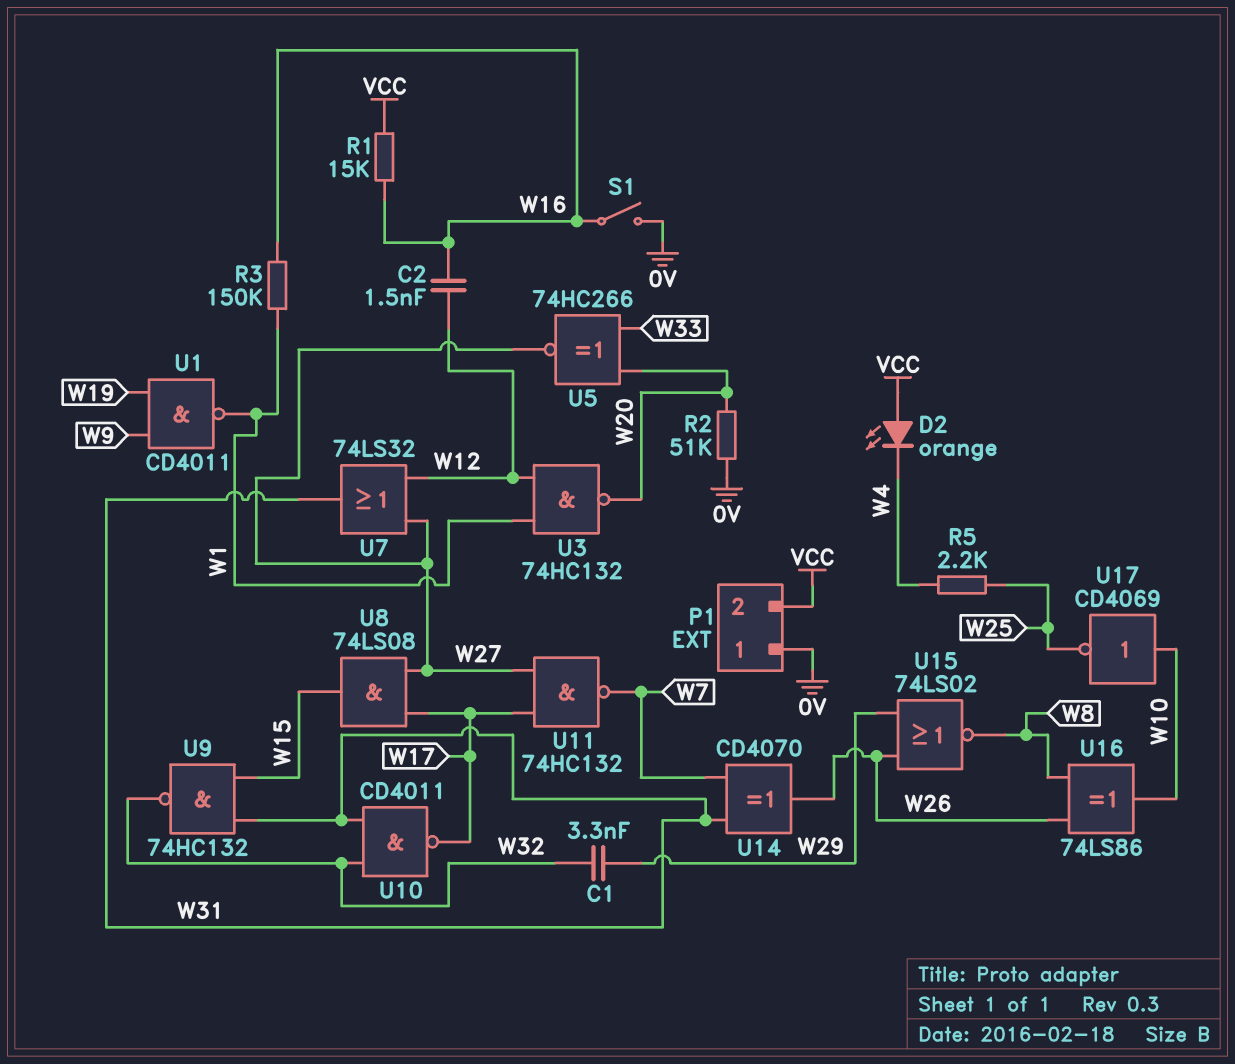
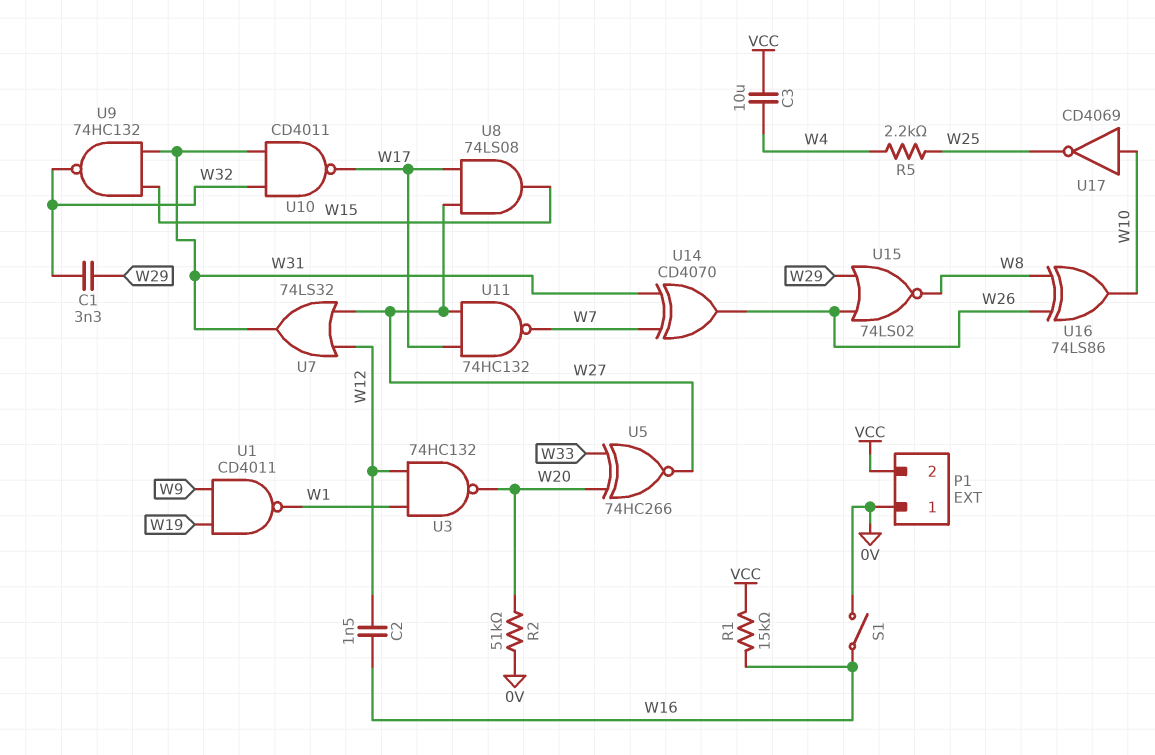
C3: none -> 10uF (VCC, W4)
D2: LED orange (A VCC, K W4) -> none
R3: 150k (W1, W16) -> none

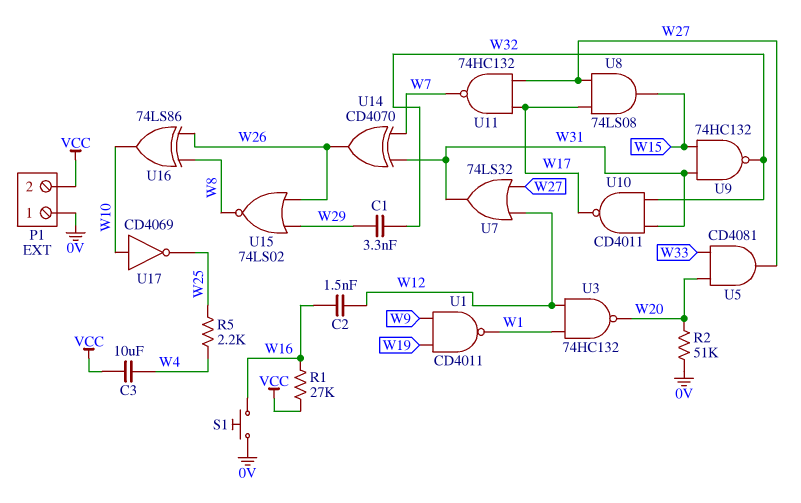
R1: 15k (VCC, W16) -> 27k (VCC, W16)
S1: switch (0V, W16) -> button (0V, W16)
U5: XNOR 74HC266 (in W20, in W33, out W27) -> AND CD4081 (in W20, in W33, out W27)

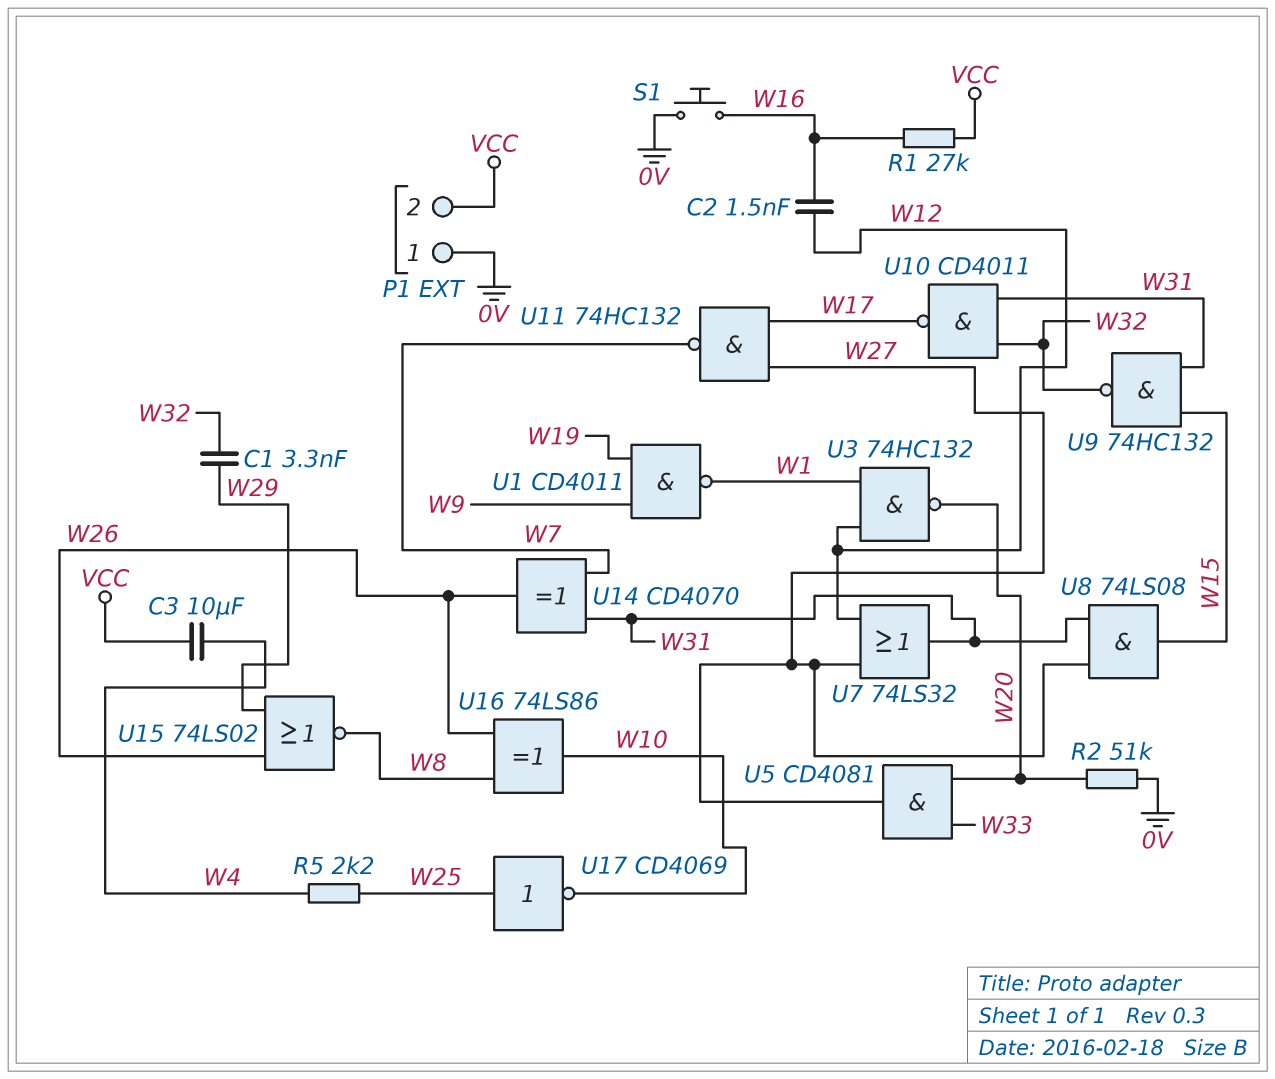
U8: AND 74LS08 (in W17, in W27, out W15) -> AND 74LS08 (in W27, in W31, out W15)
U17: NOT CD4069 (in W10, out W25) -> NOT CD4069 (in W25, out W10)

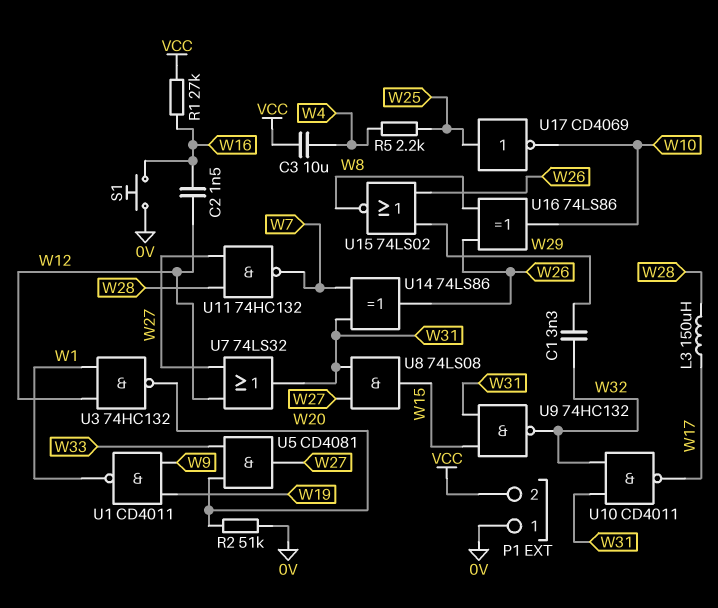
L3: none -> 150uH (W17, W28)
U11: NAND 74HC132 (in W17, in W27, out W7) -> NAND 74HC132 (in W27, in W28, out W7)
U14: XOR CD4070 (in W7, in W31, out W26) -> XOR 74LS86 (in W7, in W31, out W26)

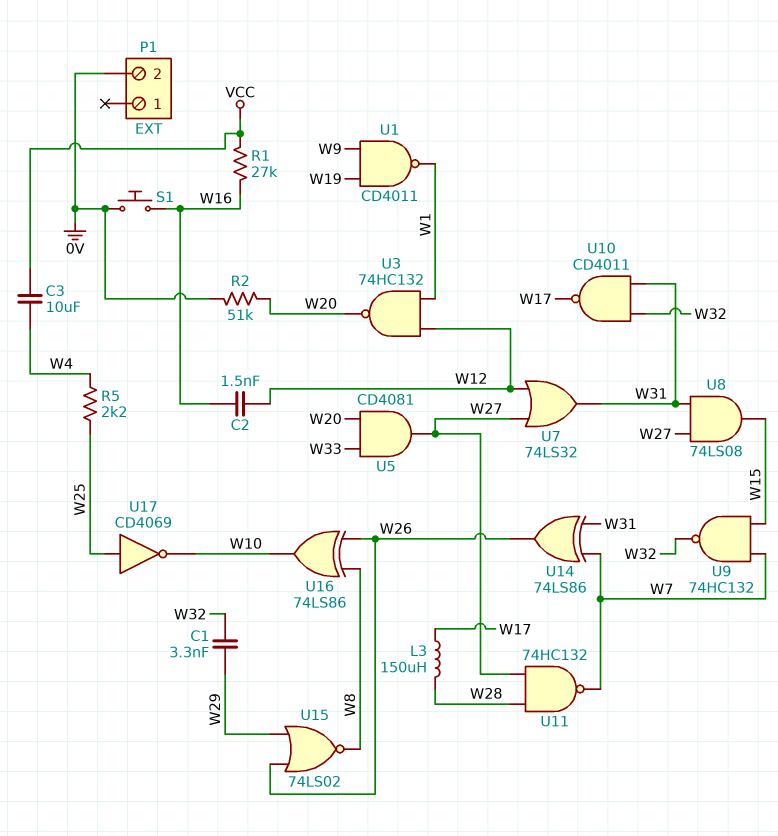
P1 pin 1: 0V -> none
P1 pin 2: VCC -> 0V
U9: NAND 74HC132 (in W15, in W31, out W32) -> NAND 74HC132 (in W7, in W15, out W32)

